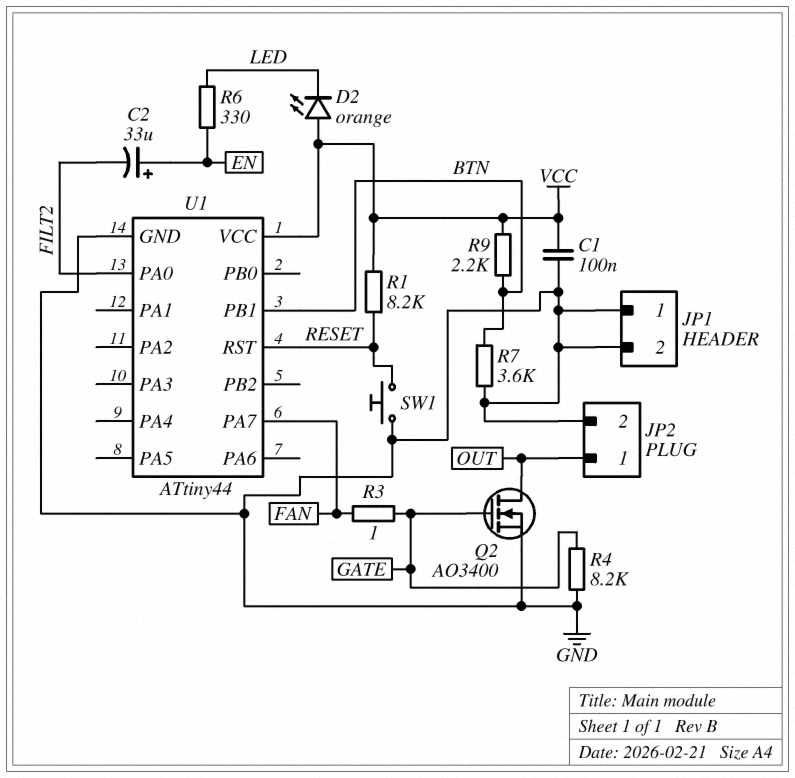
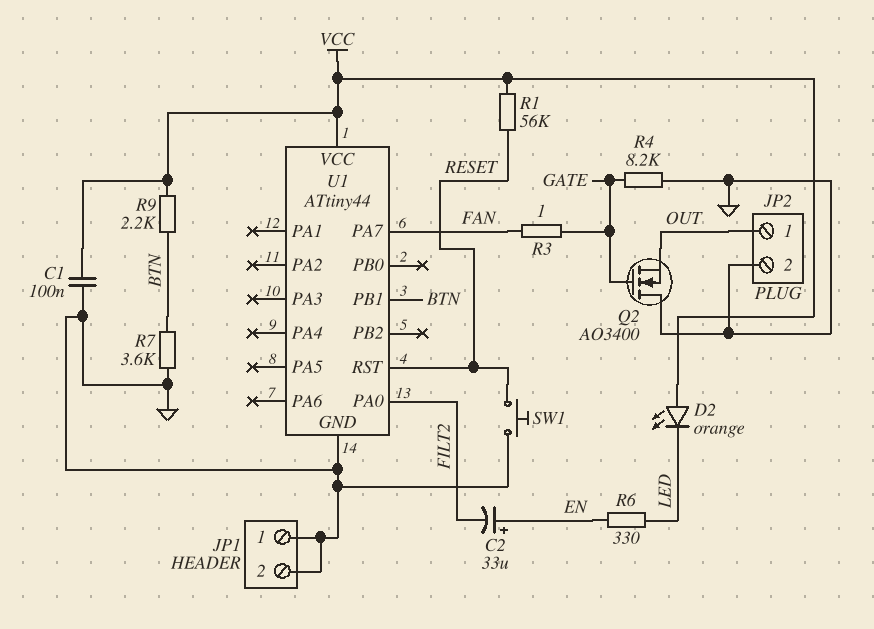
Q2: NMOS AO3400 (G GATE, D OUT, S GND) -> NMOS AO3400 (G GATE, D GND, S OUT)
R1: 8.2k (RESET, VCC) -> 56k (RESET, VCC)

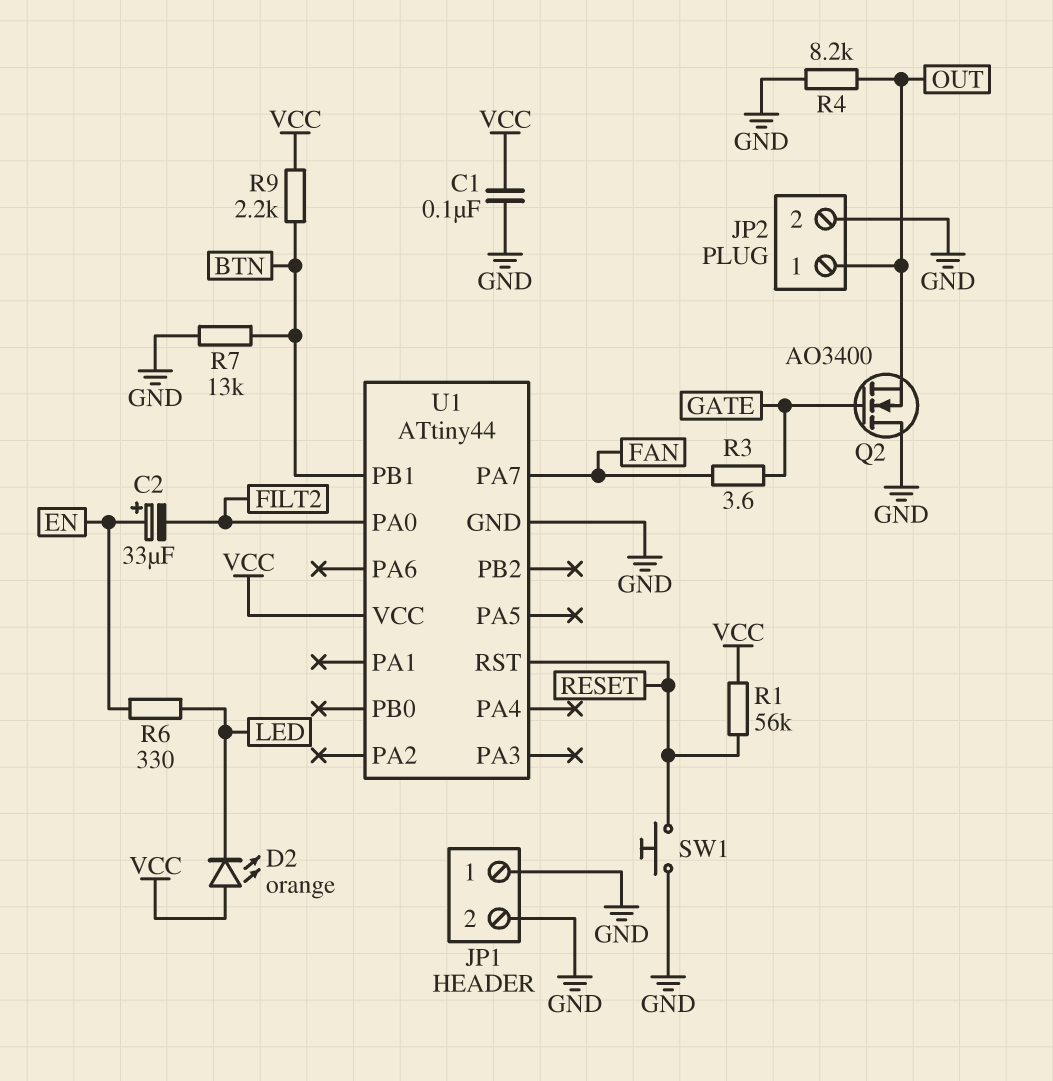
R3: 1 (FAN, GATE) -> 3.6 (FAN, GATE)
R4: 8.2k (GATE, GND) -> 8.2k (GND, OUT)
R7: 3.6k (BTN, GND) -> 13k (BTN, GND)

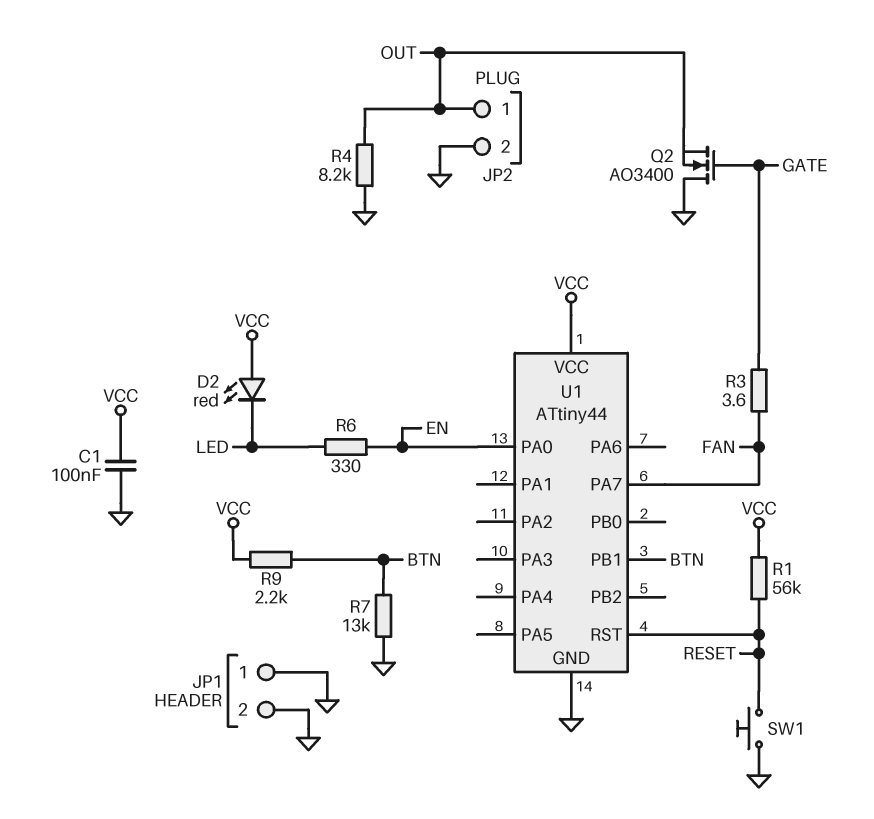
C2: 33uF (plus EN, minus FILT2) -> none
D2: LED orange (A VCC, K LED) -> LED red (A VCC, K LED)
U1 pin PA0: FILT2 -> EN

